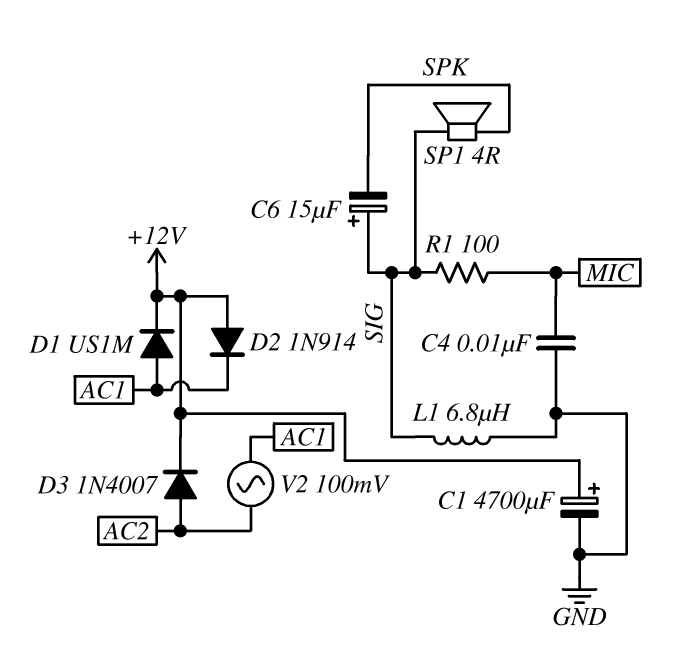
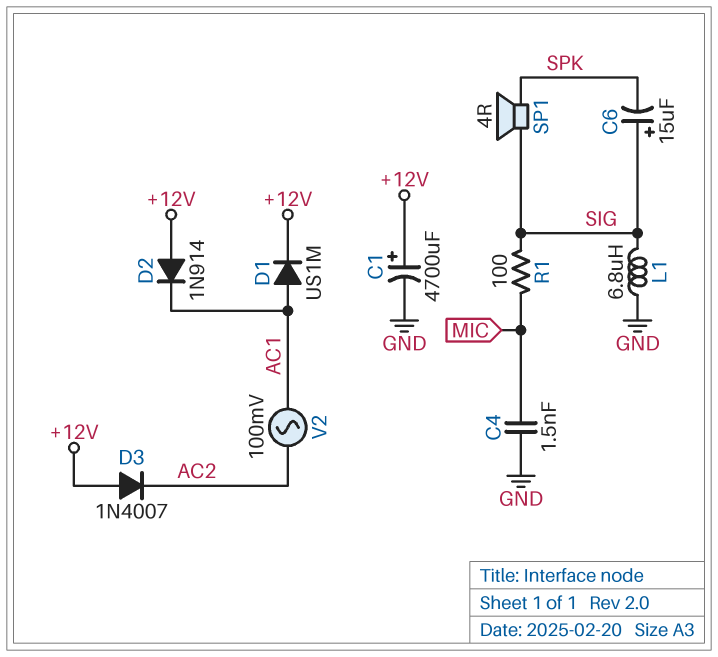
C4: 10nF (GND, MIC) -> 1.5nF (GND, MIC)
D3: diode 1N4007 (A AC2, K +12V) -> diode 1N4007 (A +12V, K AC2)

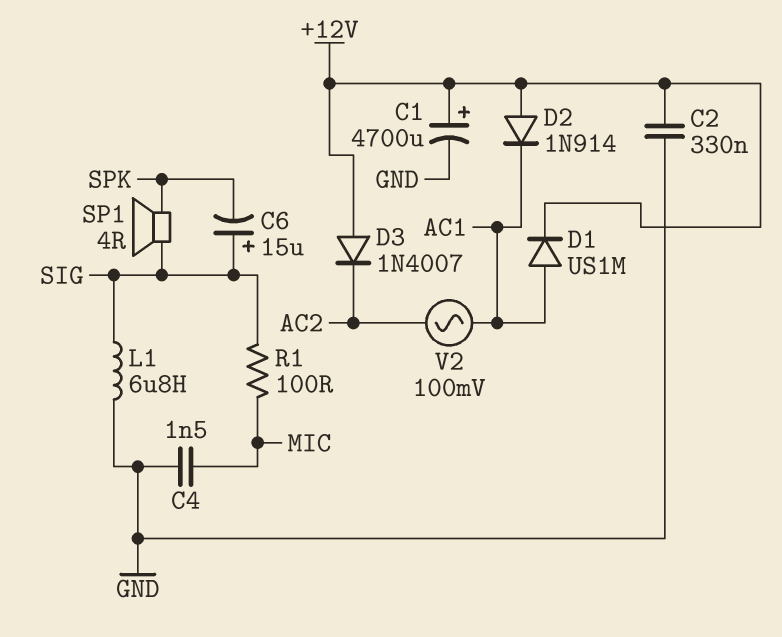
C2: none -> 330nF (+12V, GND)

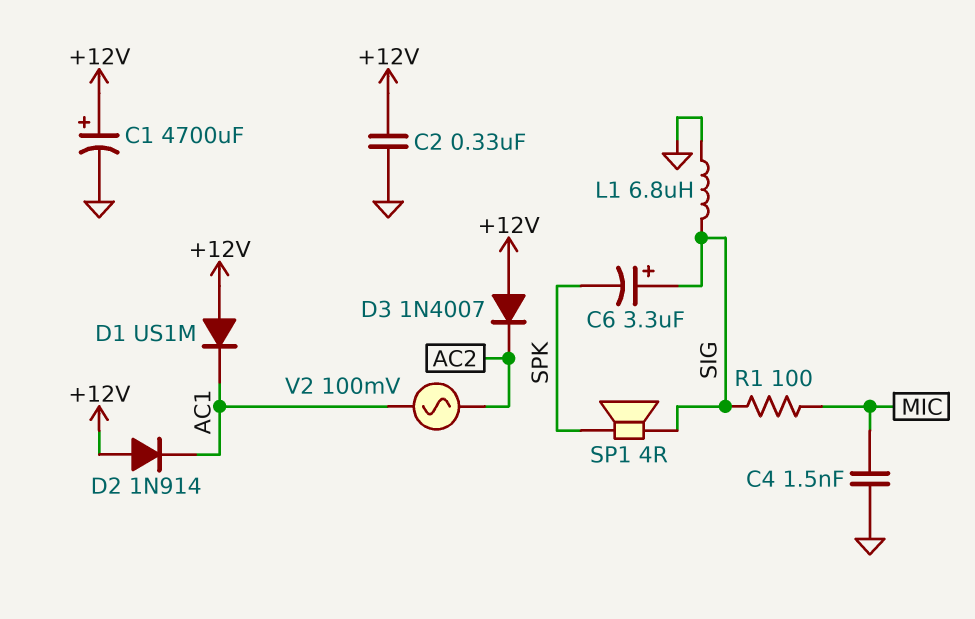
C6: 15uF (plus SIG, minus SPK) -> 3.3uF (plus SIG, minus SPK)
D1: diode US1M (A AC1, K +12V) -> diode US1M (A +12V, K AC1)

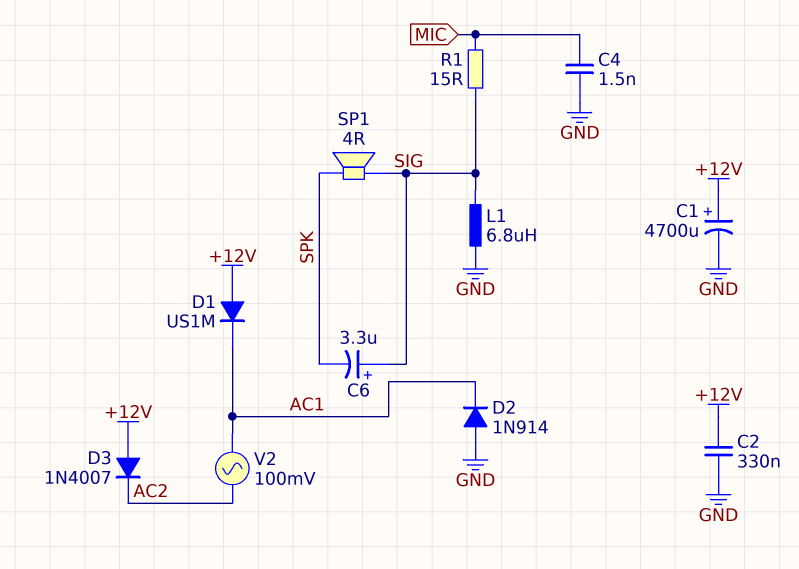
D2: diode 1N914 (A +12V, K AC1) -> diode 1N914 (A GND, K AC1)
R1: 100 (MIC, SIG) -> 15 (MIC, SIG)

